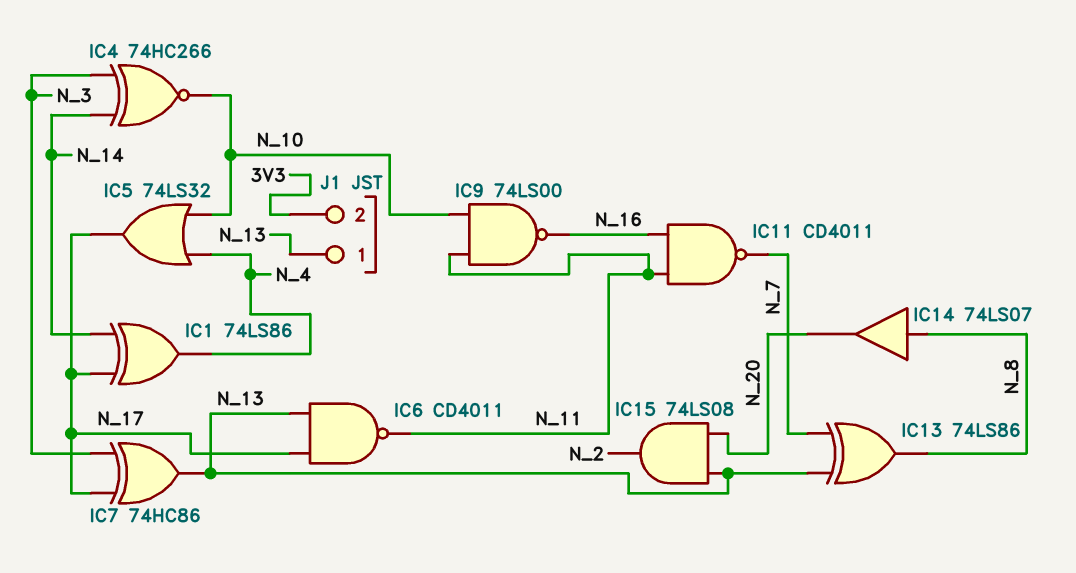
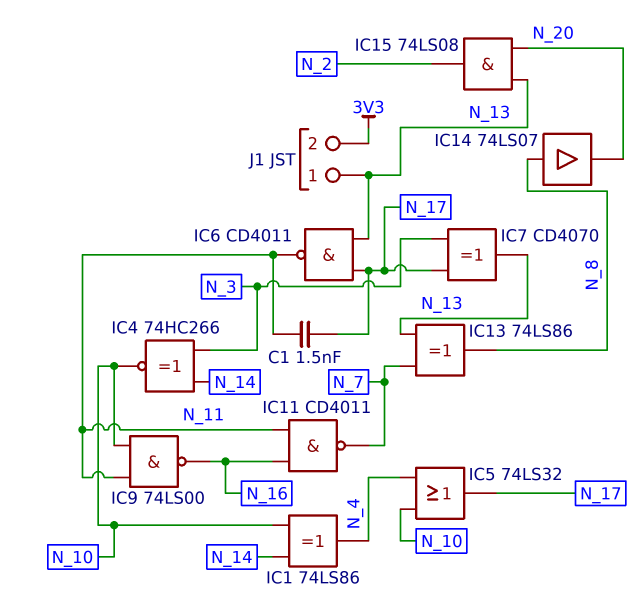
C1: none -> 1.5nF (N_11, N_17)
IC1: XOR 74LS86 (in N_14, in N_17, out N_4) -> XOR 74LS86 (in N_10, in N_14, out N_4)
IC7: XOR 74HC86 (in N_3, in N_17, out N_13) -> XOR CD4070 (in N_3, in N_17, out N_13)

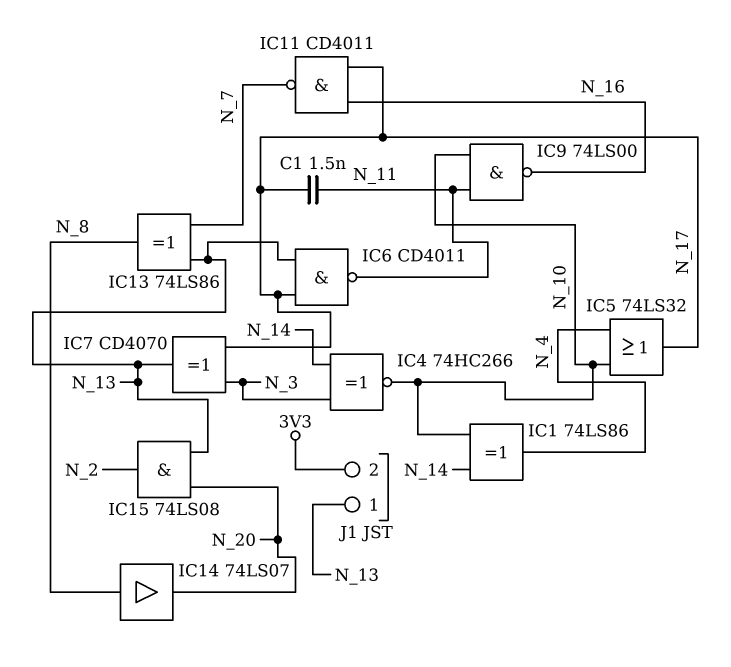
IC11: NAND CD4011 (in N_11, in N_16, out N_7) -> NAND CD4011 (in N_16, in N_17, out N_7)

